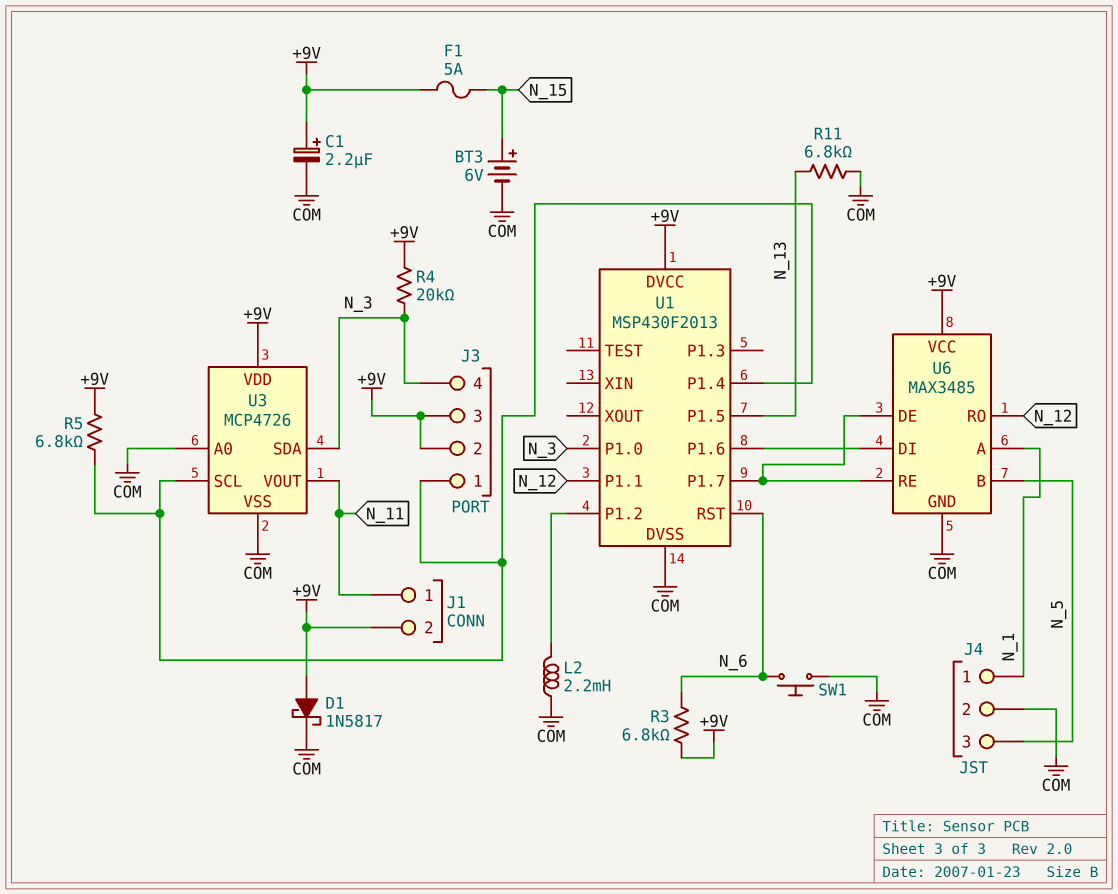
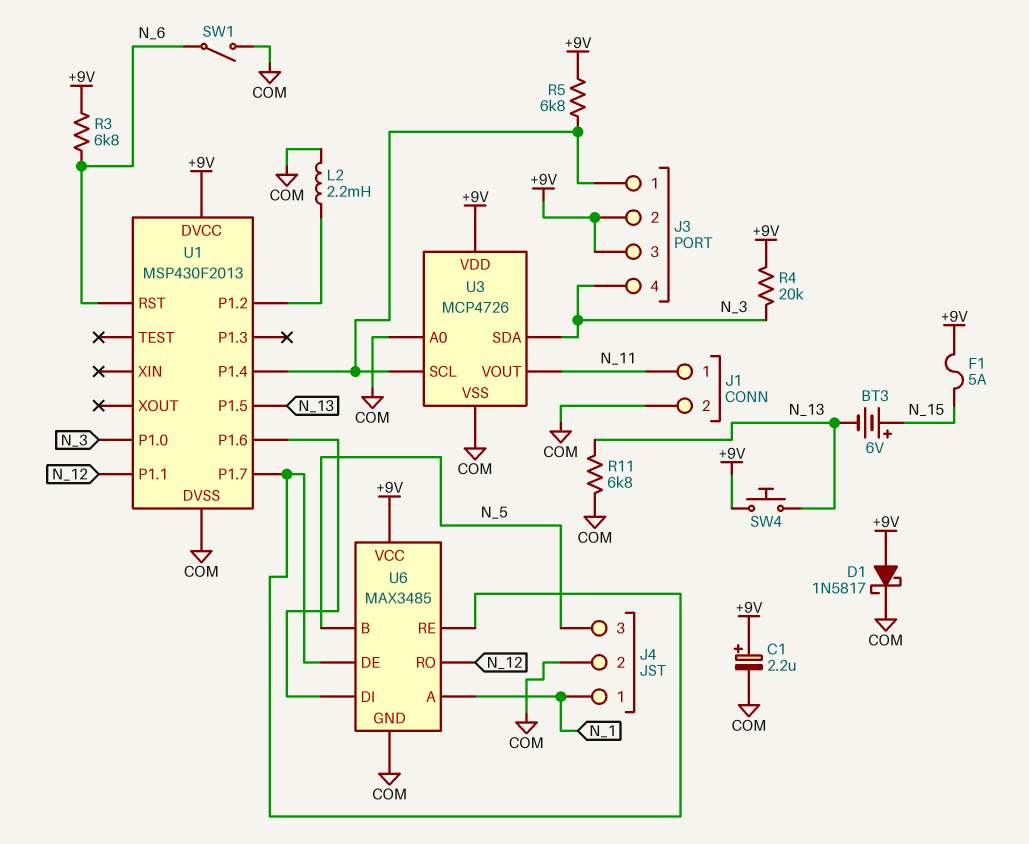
BT3: 6V (plus N_15, minus COM) -> 6V (plus N_15, minus N_13)
J1 pin 2: +9V -> COM
SW1: button (COM, N_6) -> switch (COM, N_6)
SW4: none -> button (+9V, N_13)

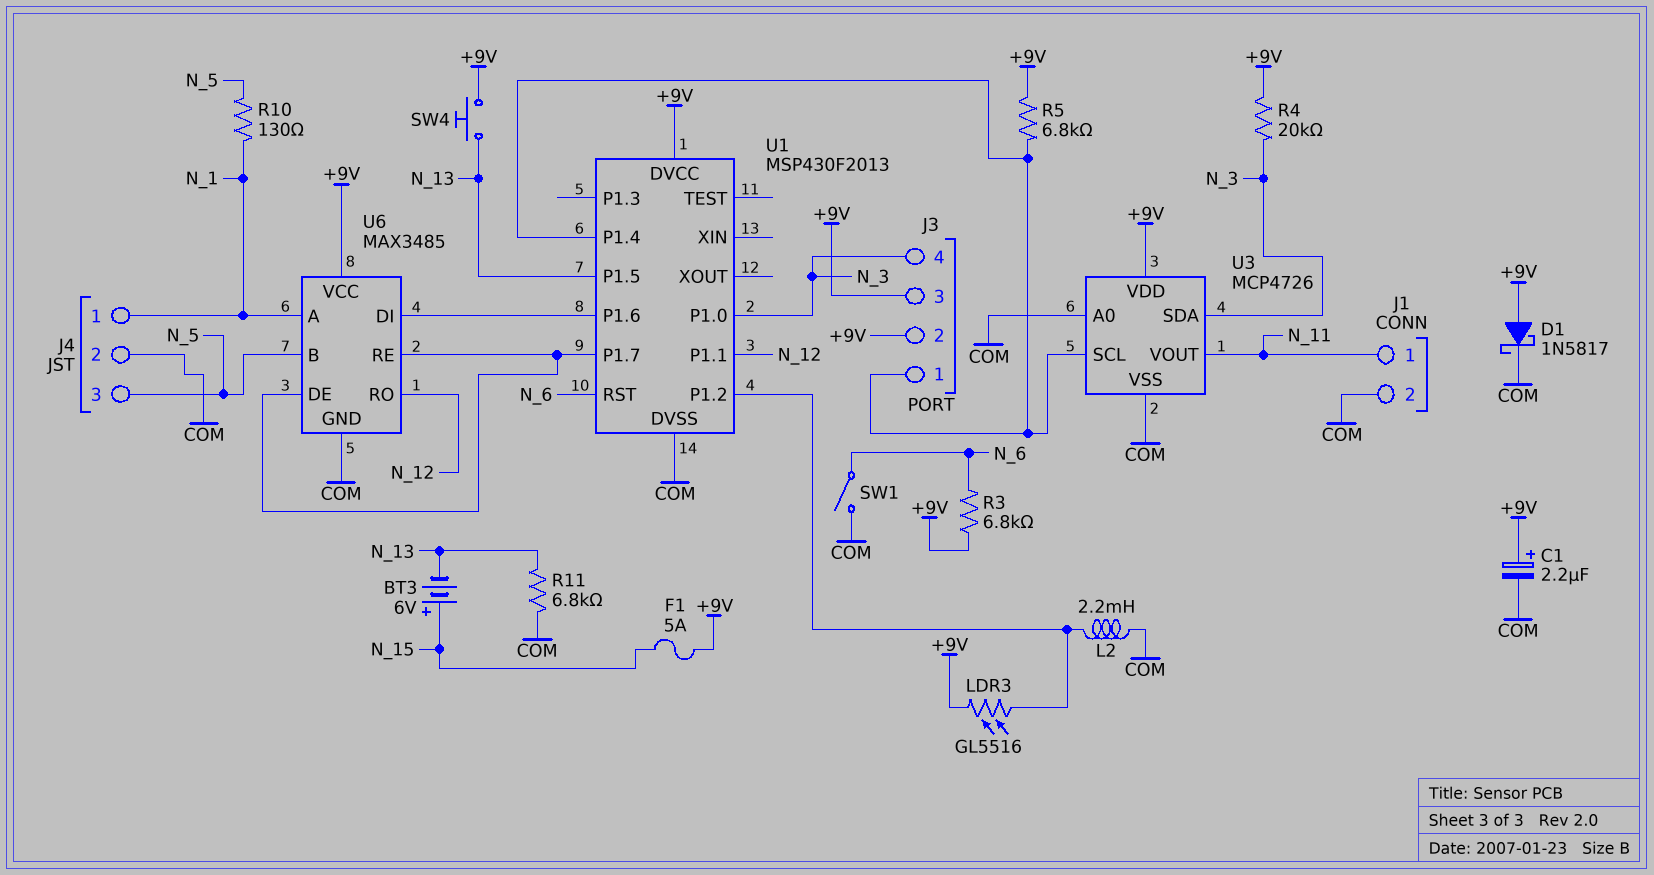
LDR3: none -> GL5516 (+9V, U1/P1.2)
R10: none -> 130 (N_1, N_5)

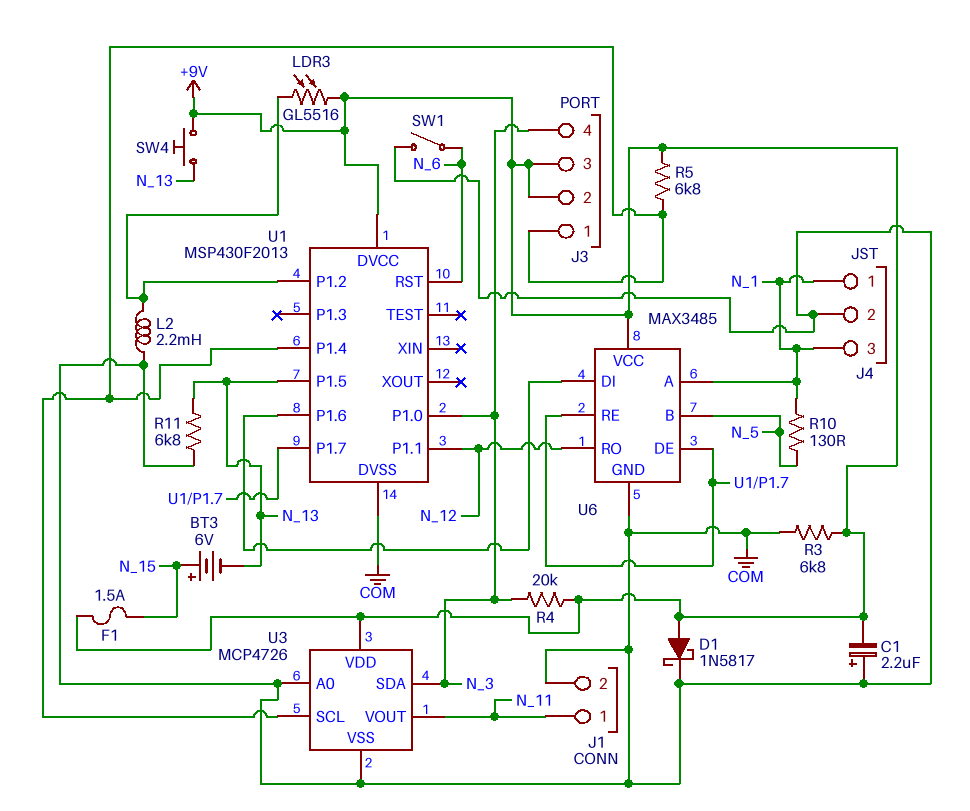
C1: 2.2uF (plus +9V, minus COM) -> 2.2uF (plus COM, minus +9V)
F1: 5A (+9V, N_15) -> 1.5A (+9V, N_15)
J4 pin 3: N_5 -> N_1
R3: 6.8k (+9V, N_6) -> 6.8k (+9V, COM)

